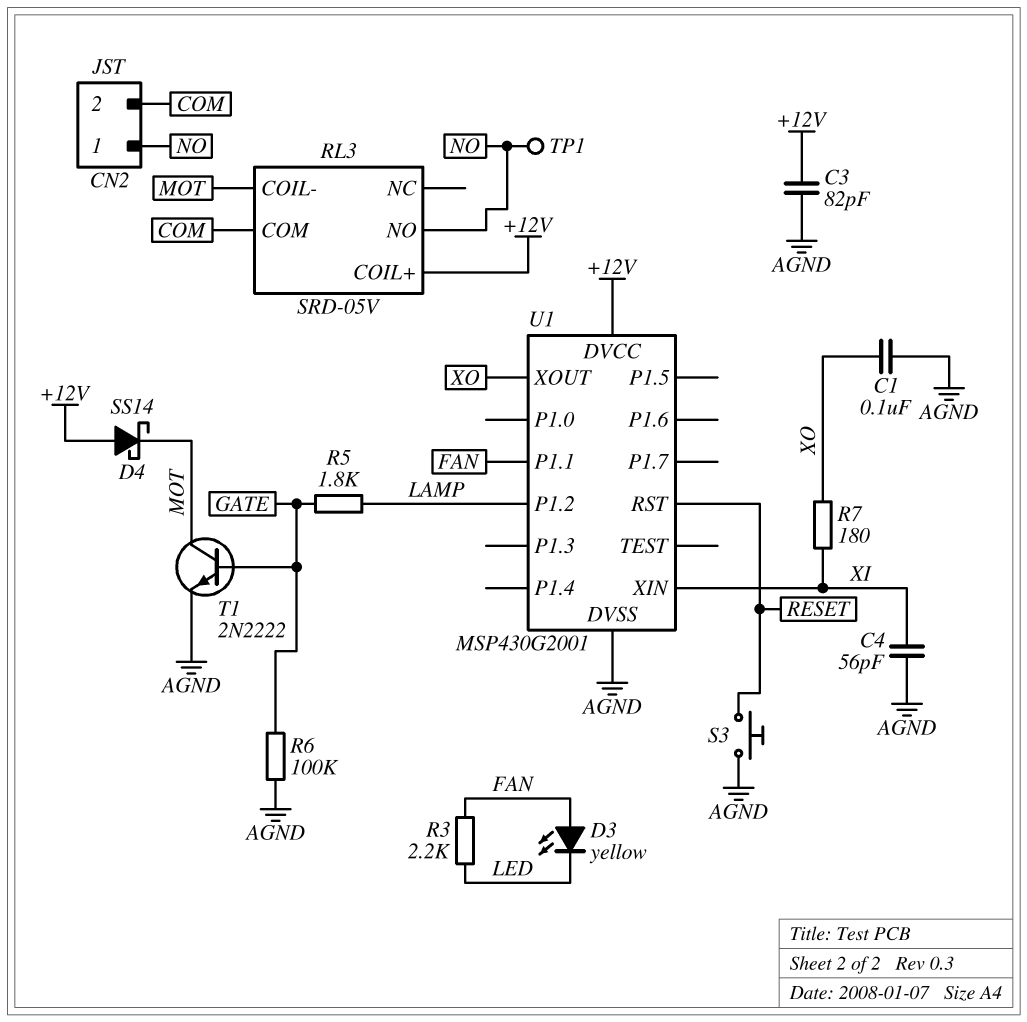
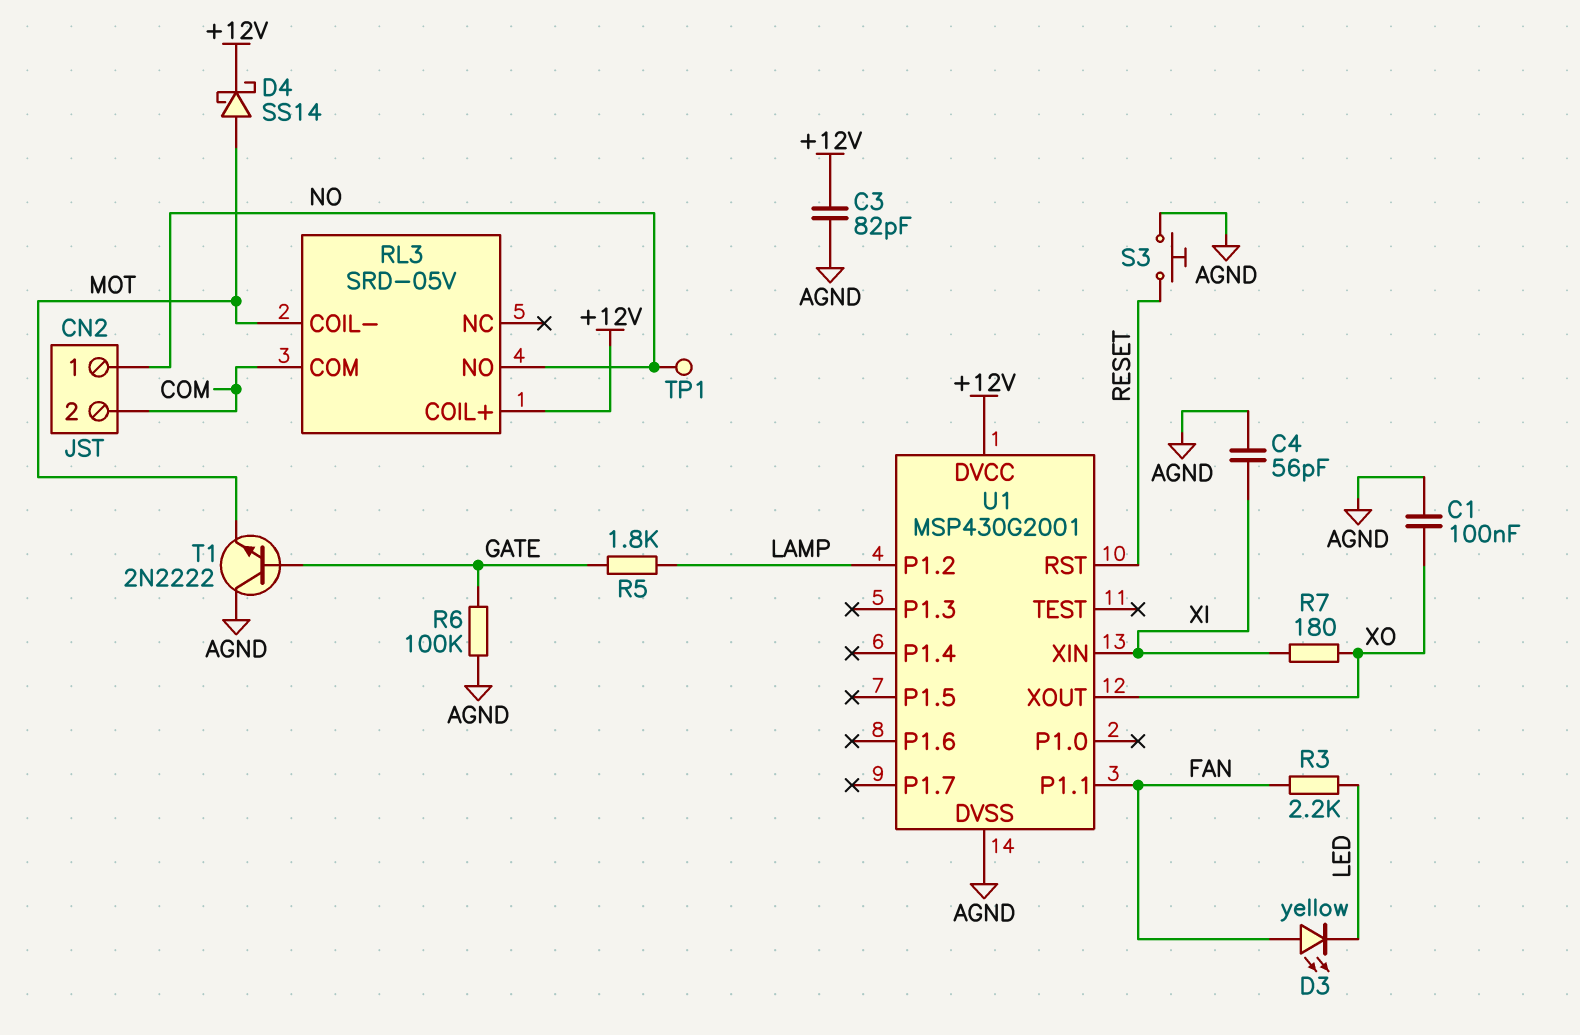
D4: schottky SS14 (A +12V, K MOT) -> schottky SS14 (A MOT, K +12V)
T1: NPN 2N2222 (B GATE, C MOT, E AGND) -> NPN 2N2222 (B GATE, C AGND, E MOT)

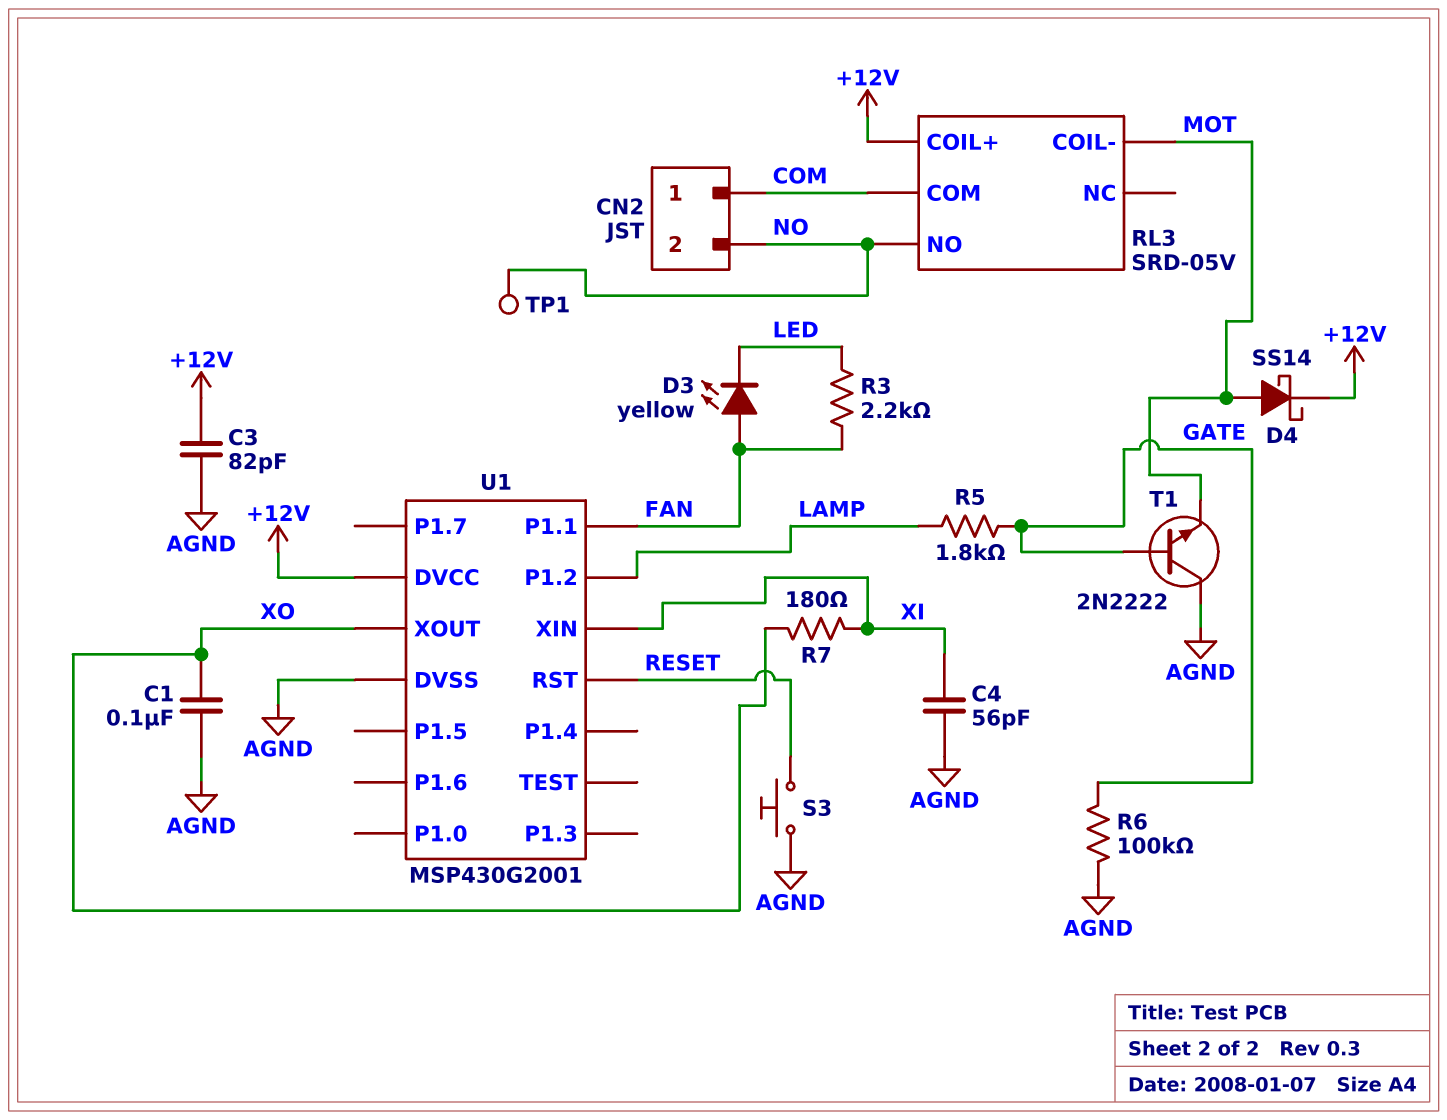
CN2 pin 1: NO -> COM
CN2 pin 2: COM -> NO

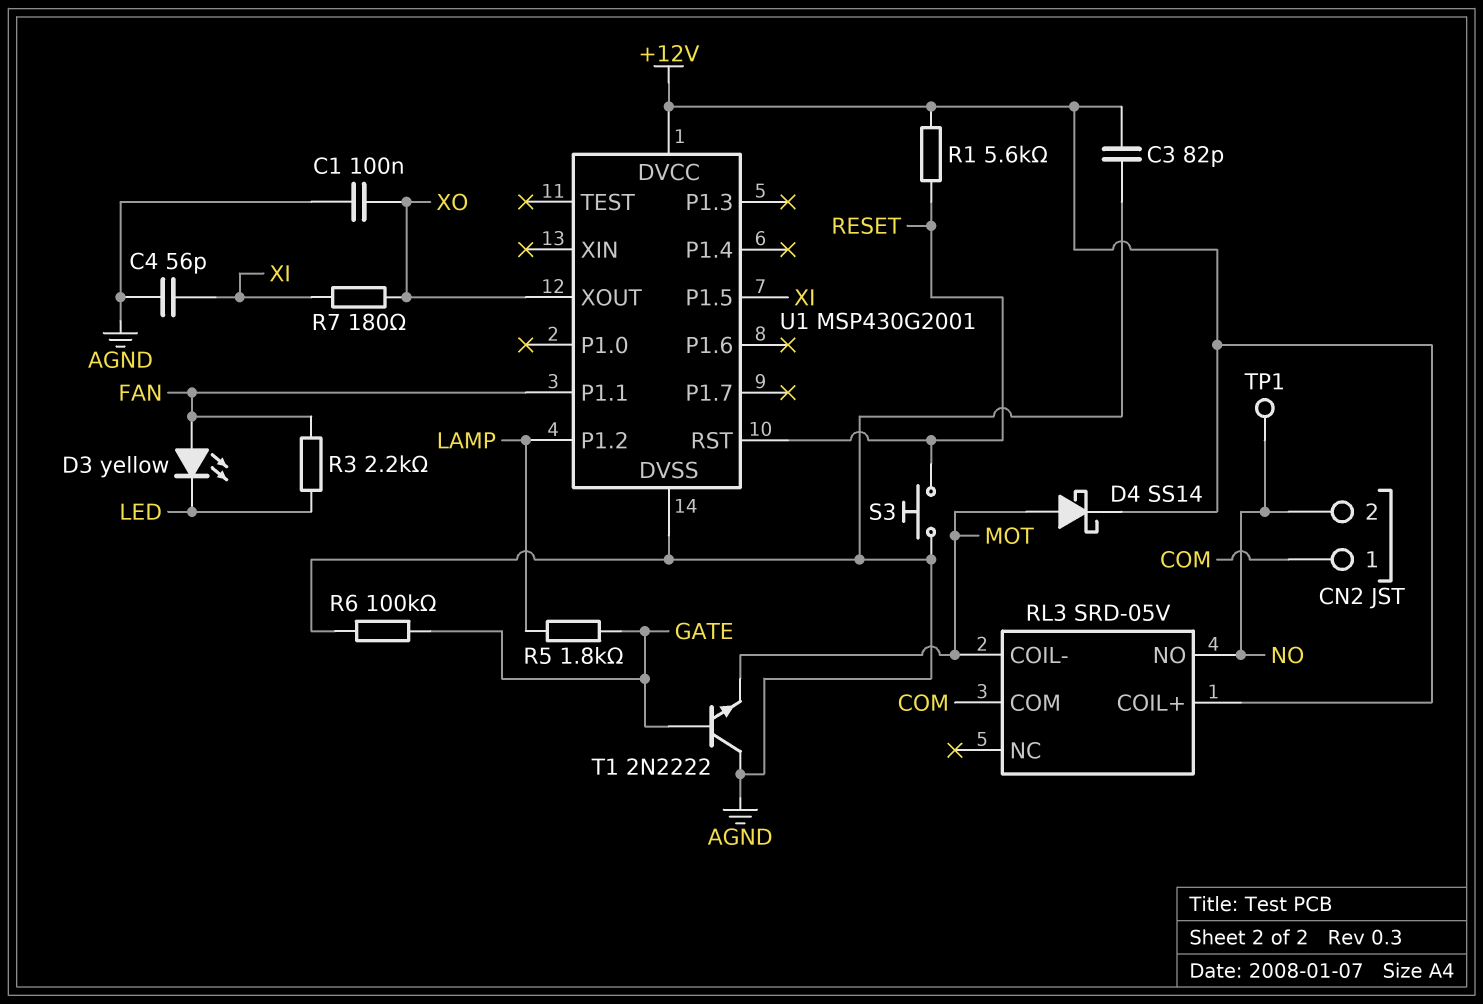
R1: none -> 5.6k (+12V, RESET)
U1 pin P1.5: none -> XI
U1 pin XIN: XI -> none

